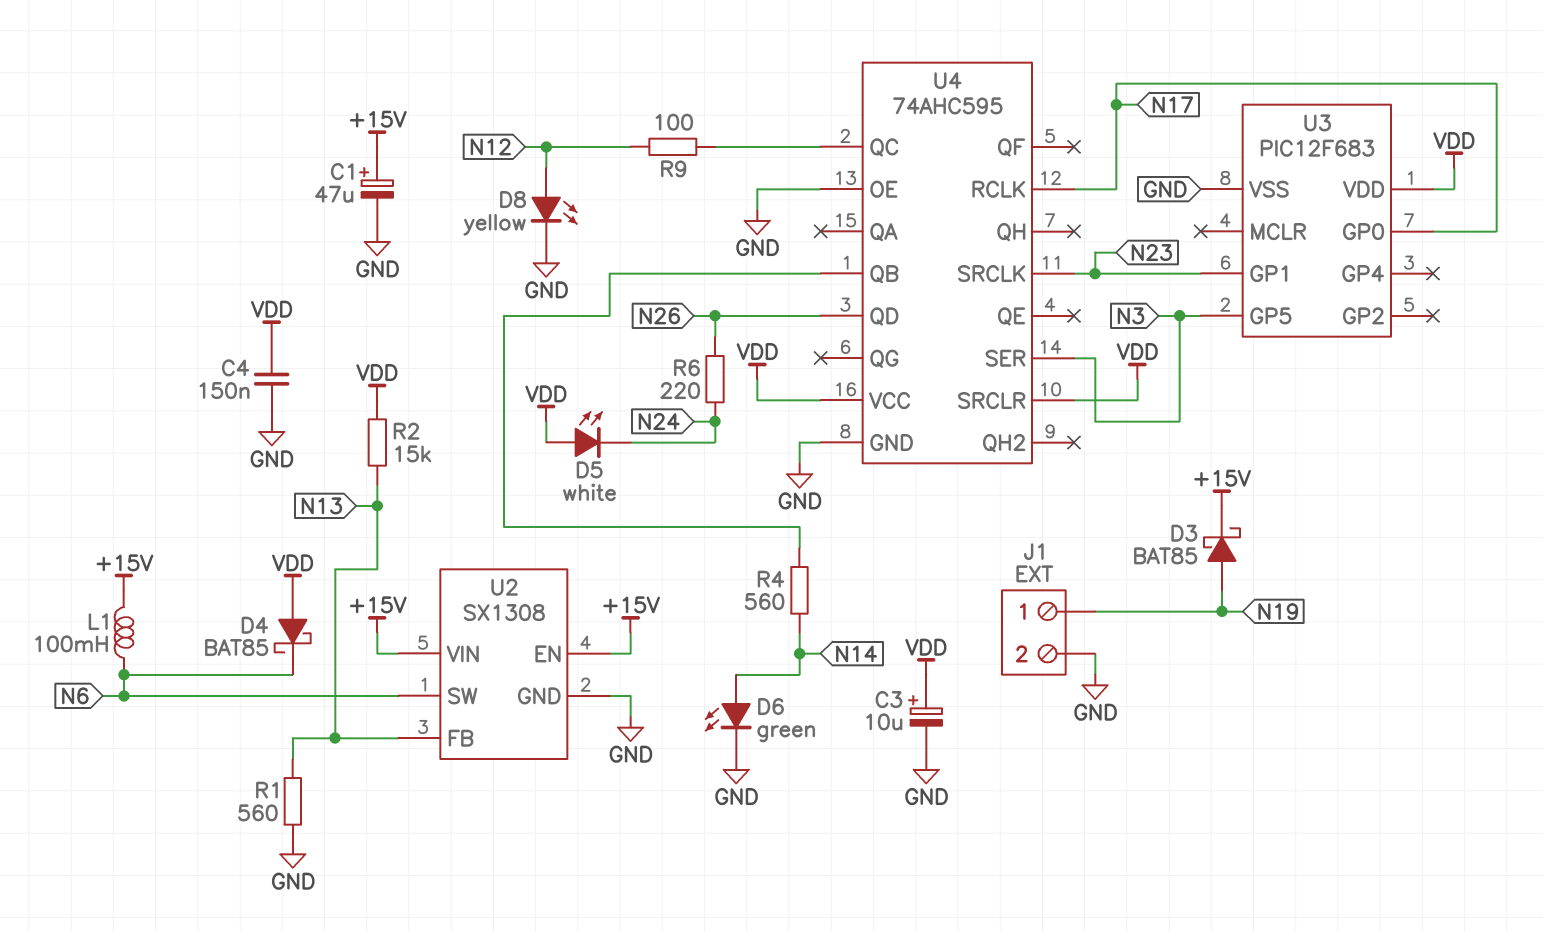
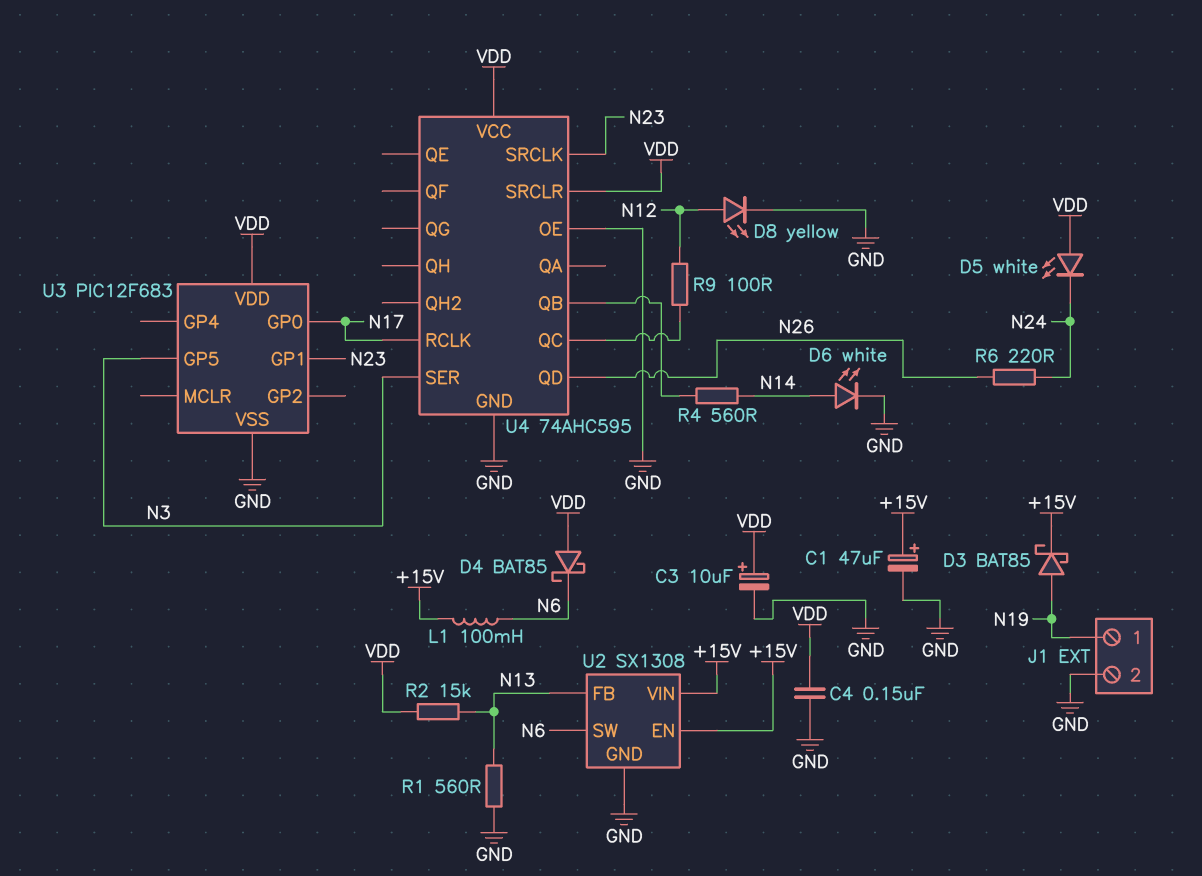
D6: LED green (A N14, K GND) -> LED white (A N14, K GND)

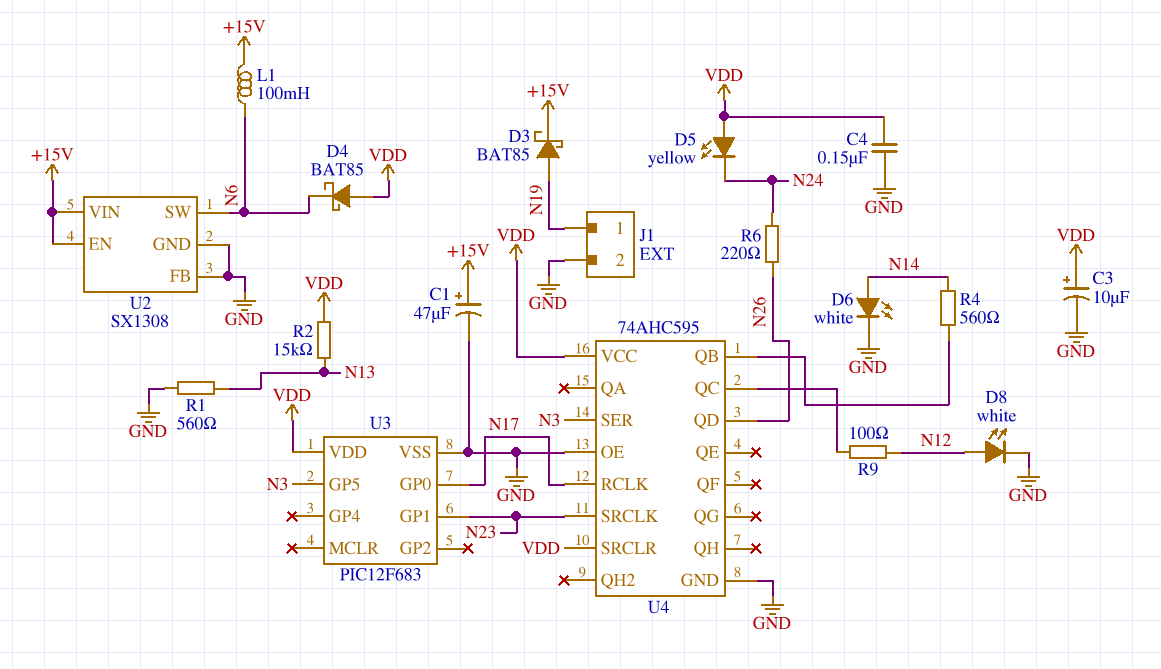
D5: LED white (A VDD, K N24) -> LED yellow (A VDD, K N24)
D8: LED yellow (A N12, K GND) -> LED white (A N12, K GND)
U2 pin FB: N13 -> GND

